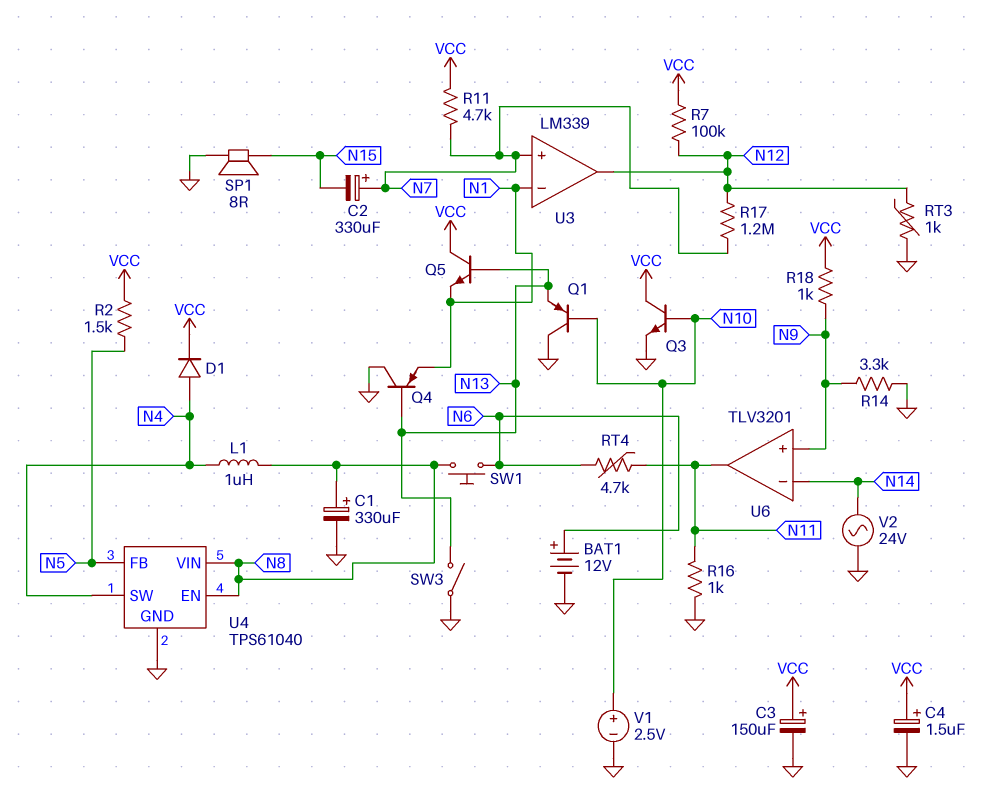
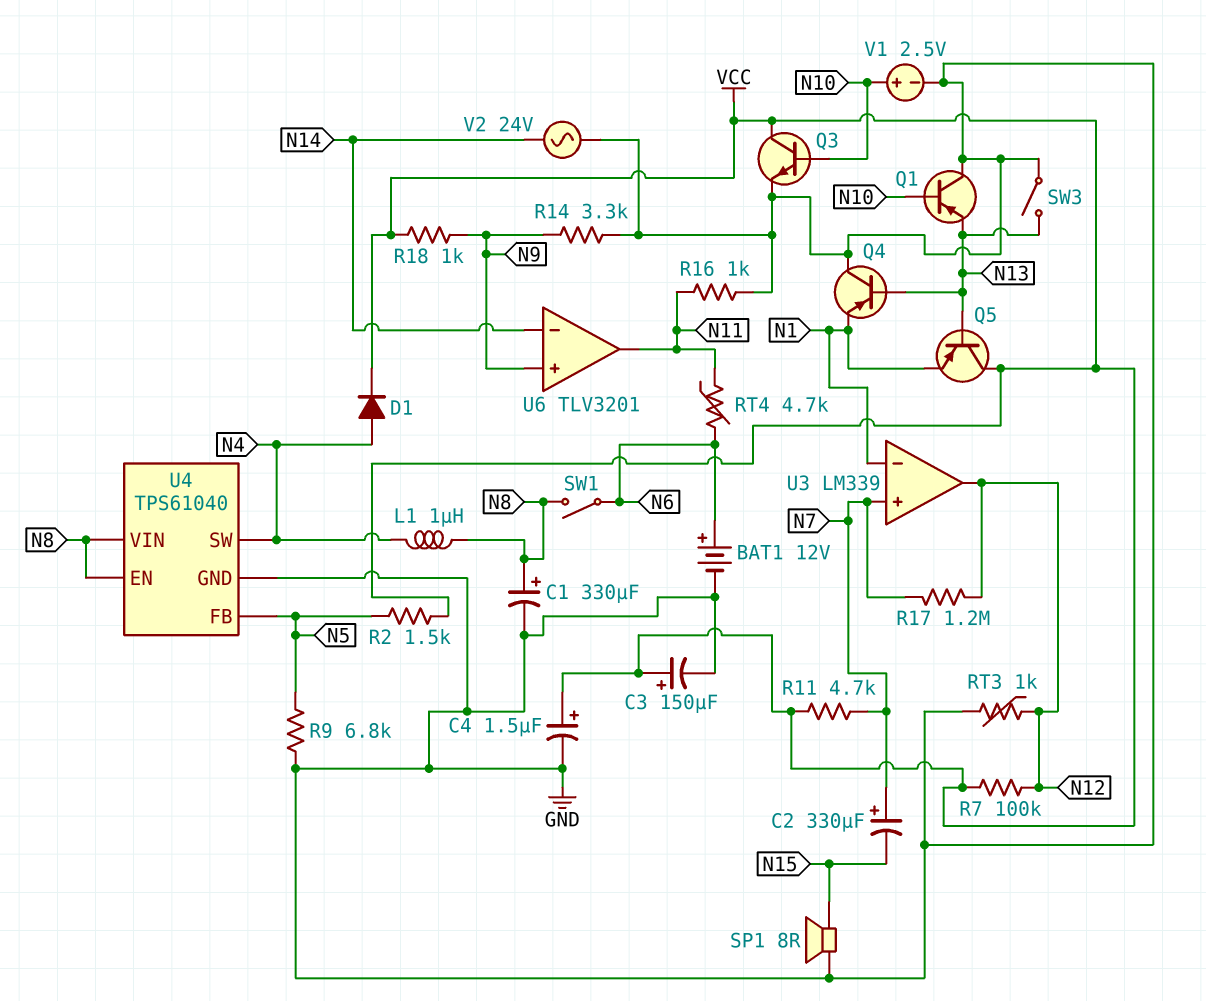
Q5: NPN (B N13, C VCC, E N1) -> PNP (B N13, C VCC, E N1)
R9: none -> 6.8k (GND, N5)
SW1: button (N6, N8) -> switch (N6, N8)

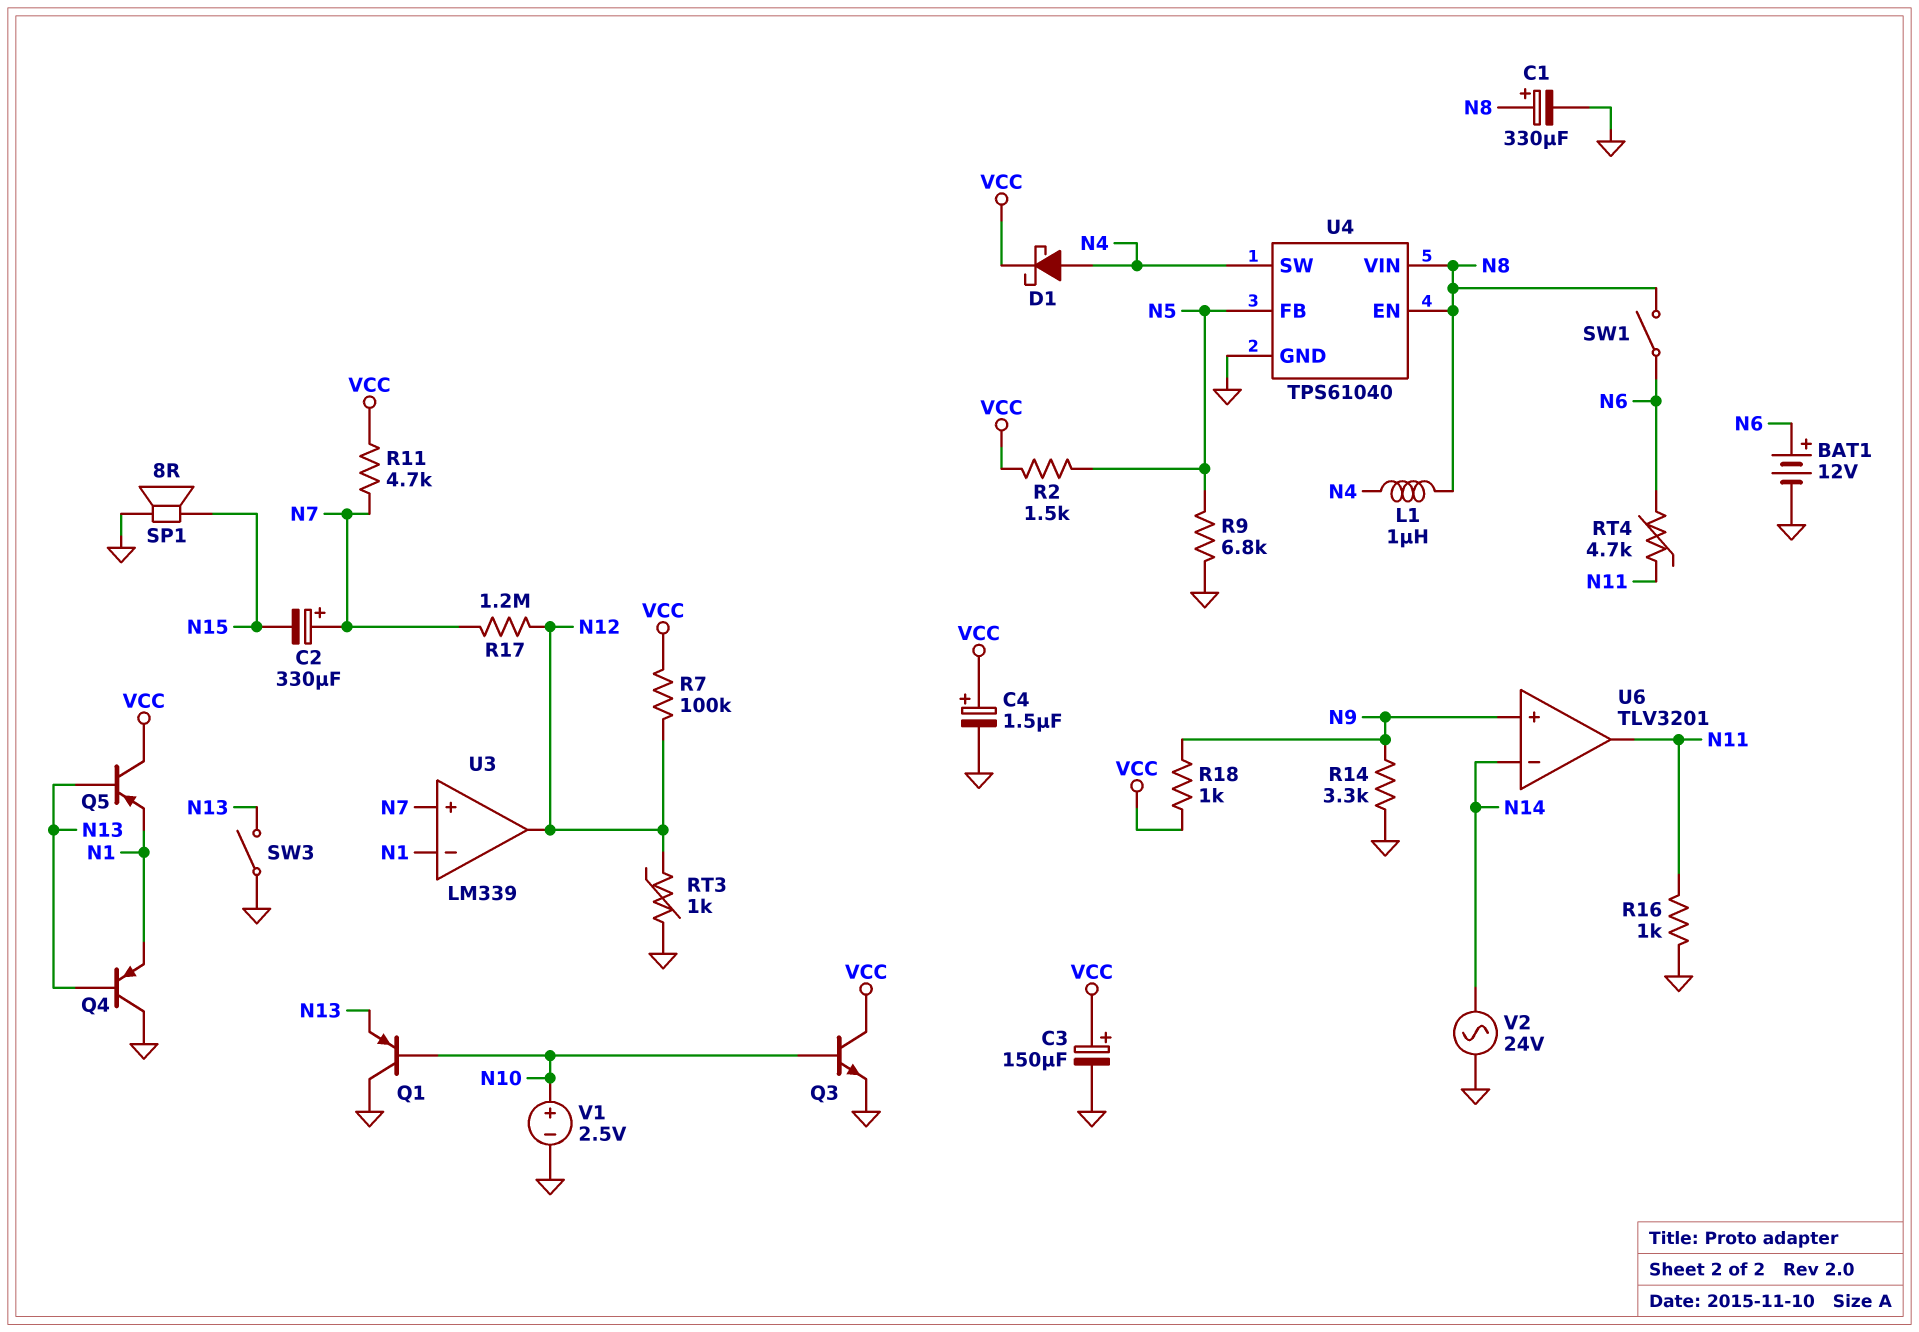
D1: diode (A N4, K VCC) -> schottky (A N4, K VCC)

